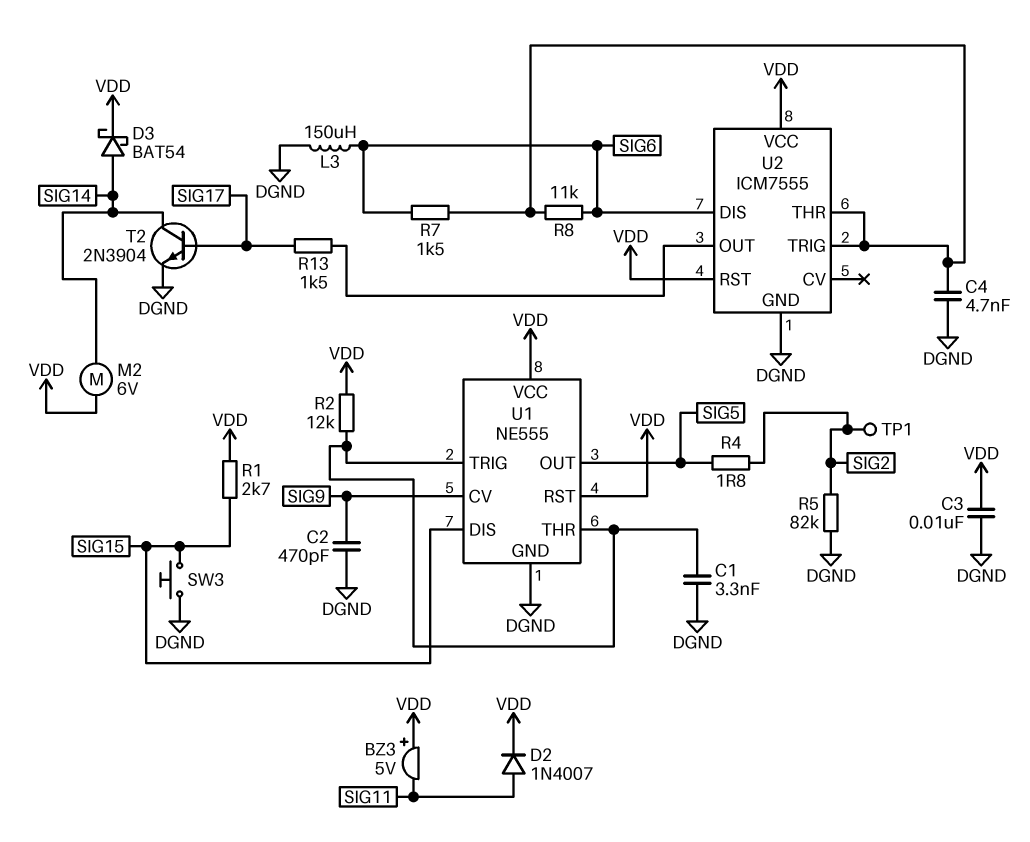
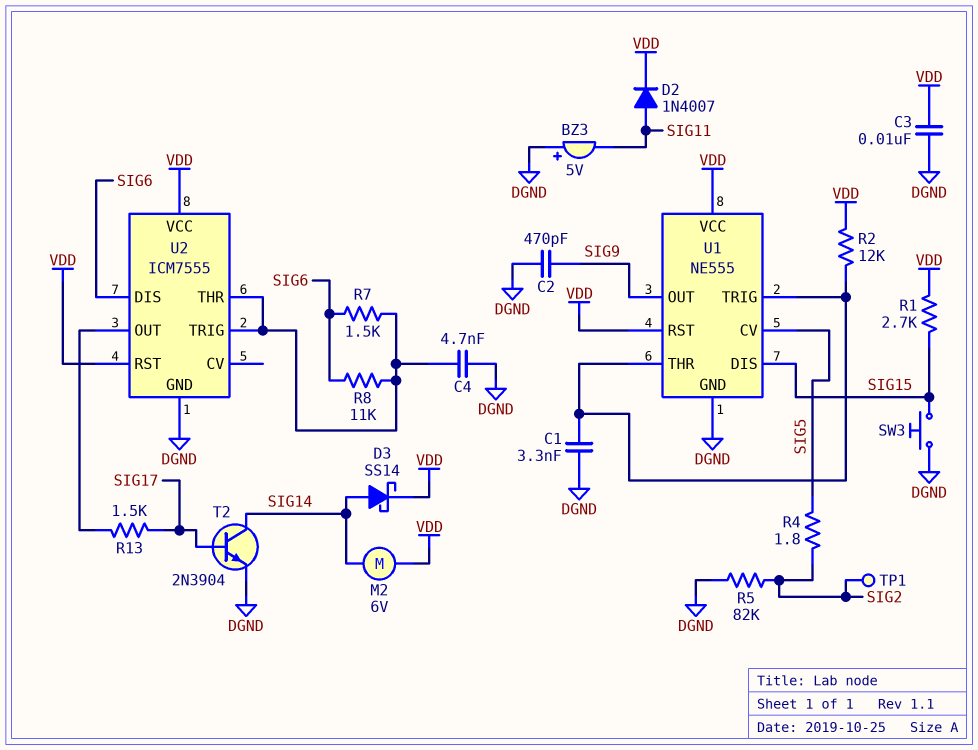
BZ3: buzzer 5V (plus VDD, minus SIG11) -> buzzer 5V (plus DGND, minus SIG11)
D3: schottky BAT54 (A SIG14, K VDD) -> schottky SS14 (A SIG14, K VDD)
L3: 150uH (DGND, SIG6) -> none
U1 pin CV: SIG9 -> SIG5
U1 pin OUT: SIG5 -> SIG9

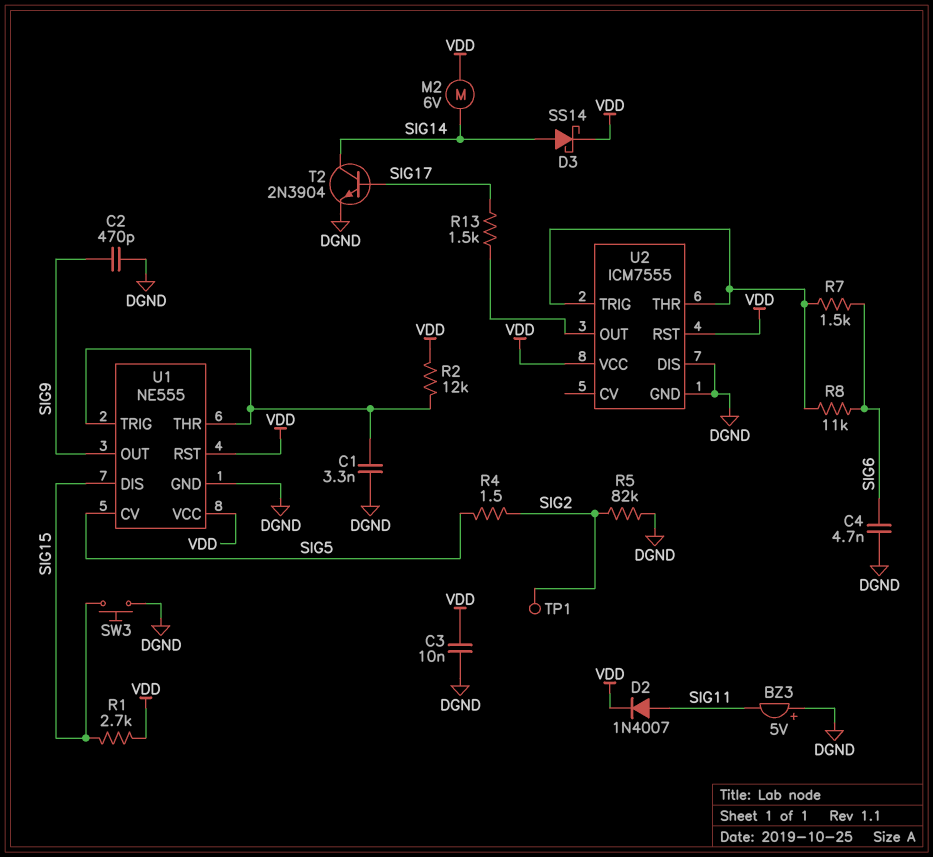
C4: 4.7nF (DGND, U2/THR) -> 4.7nF (DGND, SIG6)
R4: 1.8 (SIG2, SIG5) -> 1.5 (SIG2, SIG5)
U2 pin DIS: SIG6 -> DGND

